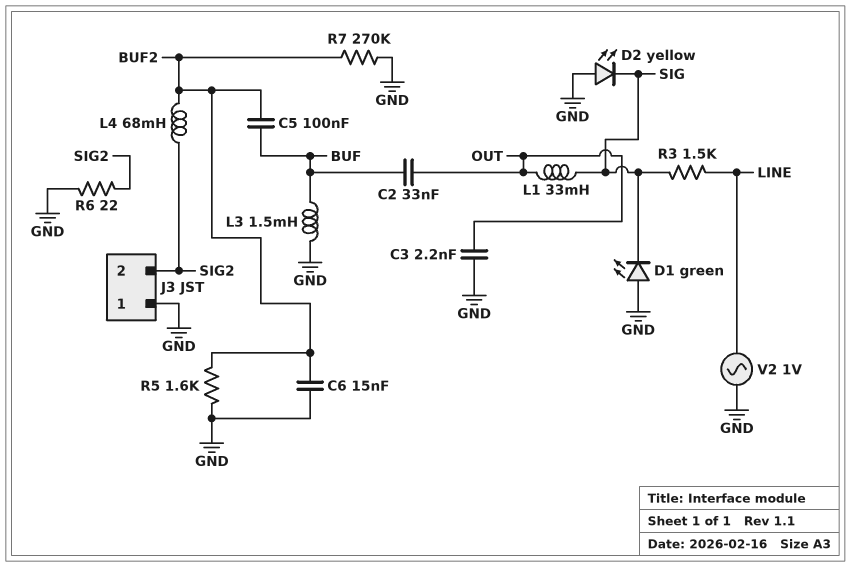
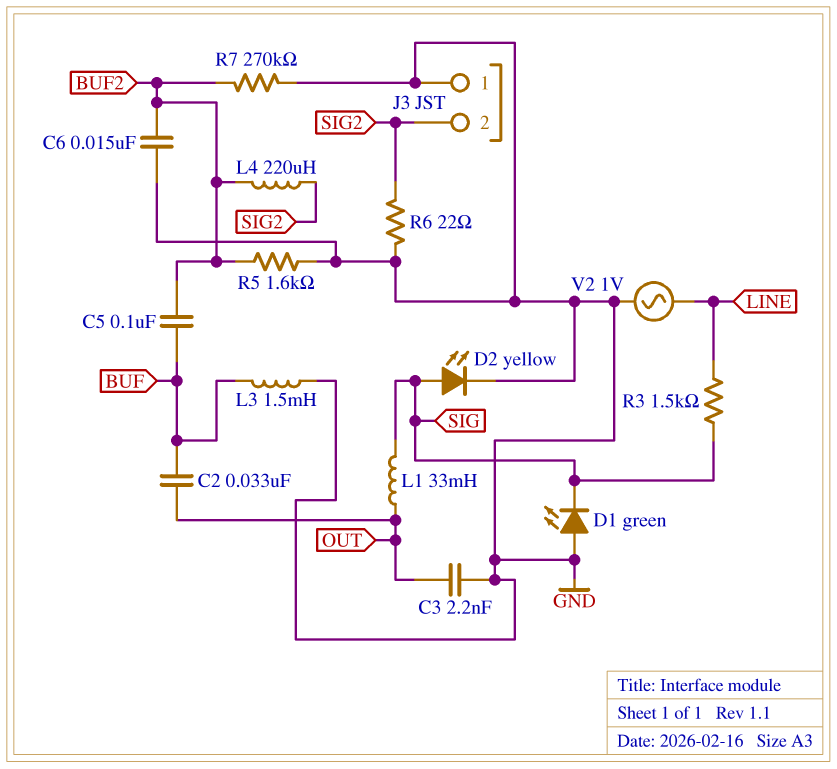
D2: LED yellow (A GND, K SIG) -> LED yellow (A SIG, K GND)
L4: 68mH (BUF2, SIG2) -> 220uH (BUF2, SIG2)

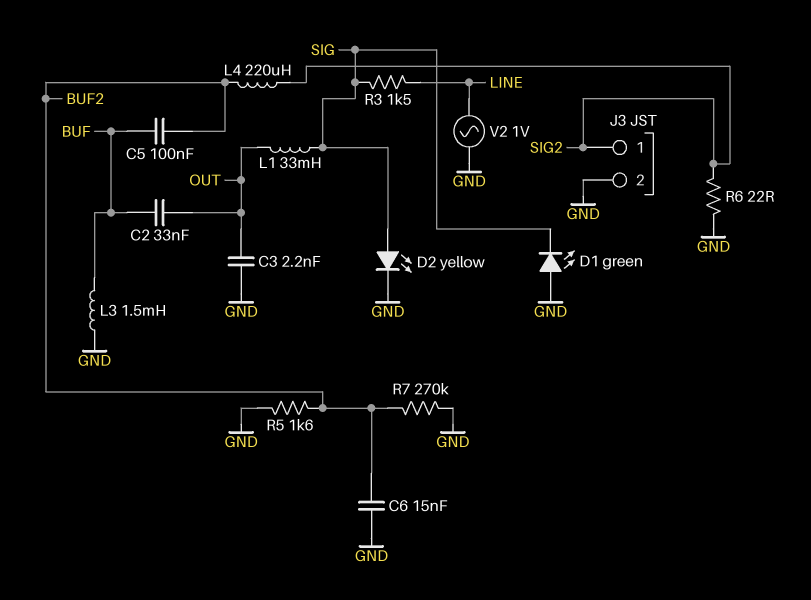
J3 pin 1: GND -> SIG2
J3 pin 2: SIG2 -> GND

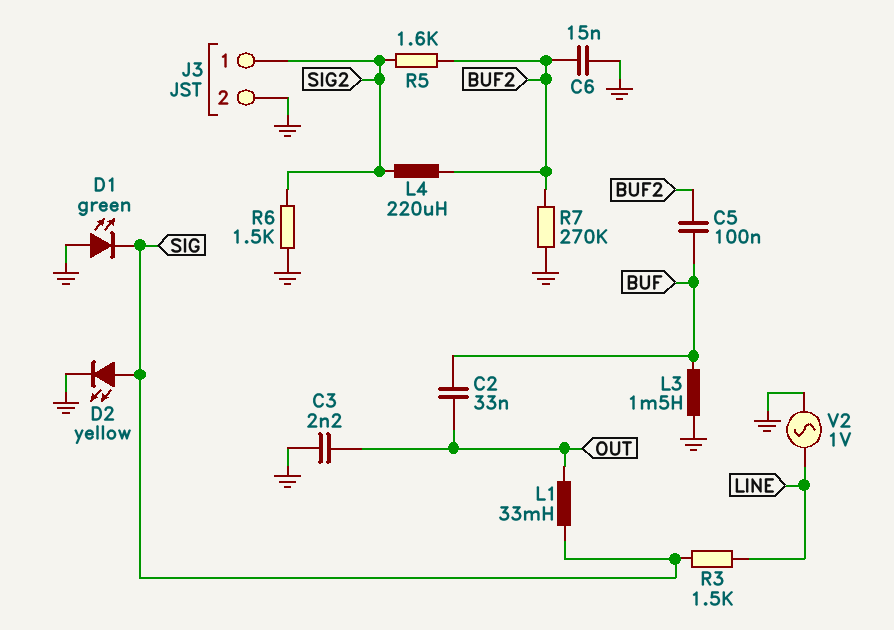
R5: 1.6k (BUF2, GND) -> 1.6k (BUF2, SIG2)
R6: 22 (GND, SIG2) -> 1.5k (GND, SIG2)

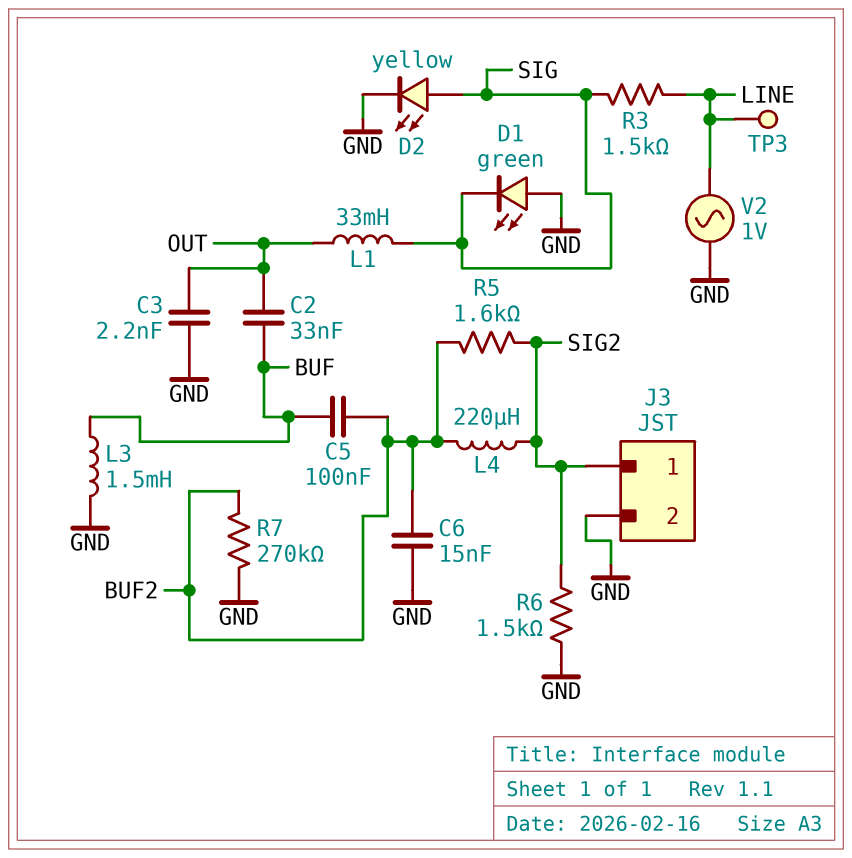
TP3: none -> test point (LINE)

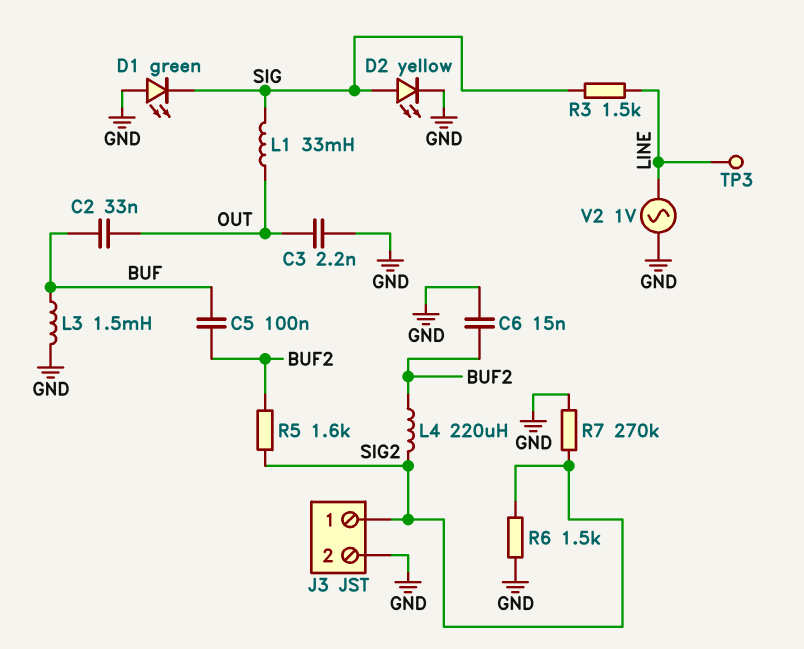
R7: 270k (BUF2, GND) -> 270k (GND, SIG2)

